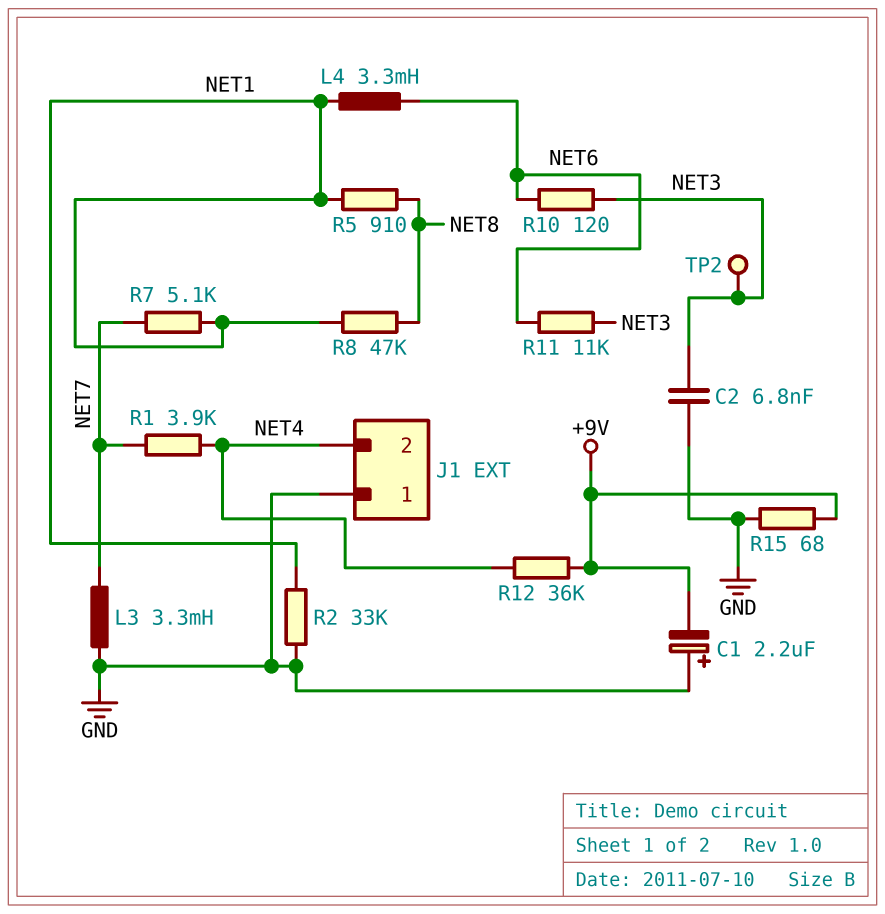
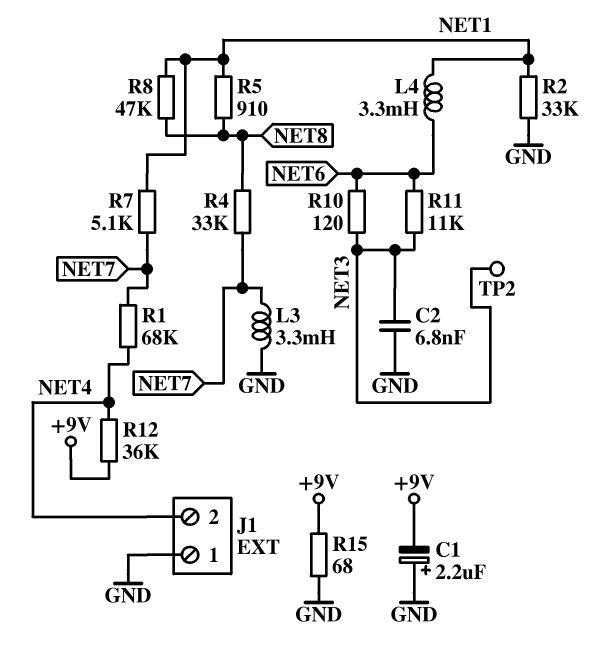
R1: 3.9k (NET4, NET7) -> 68k (NET4, NET7)
R4: none -> 33k (NET7, NET8)

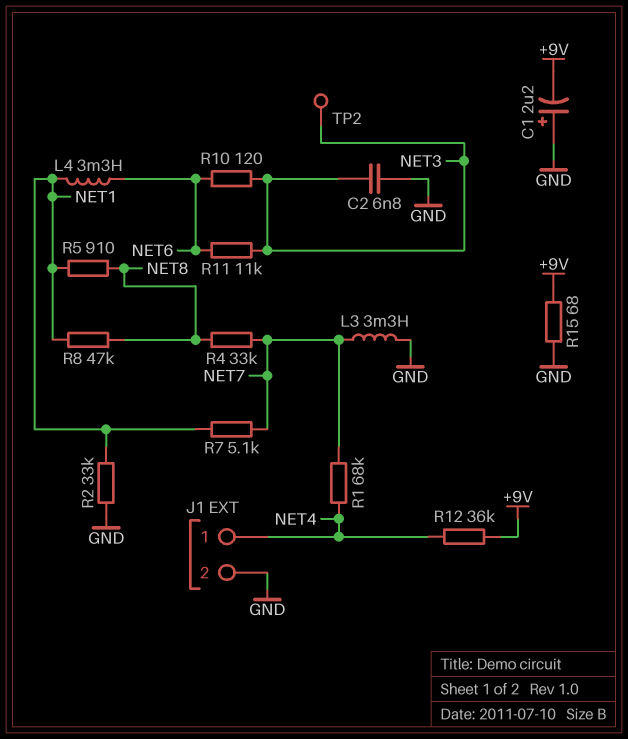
J1 pin 1: GND -> NET4
J1 pin 2: NET4 -> GND

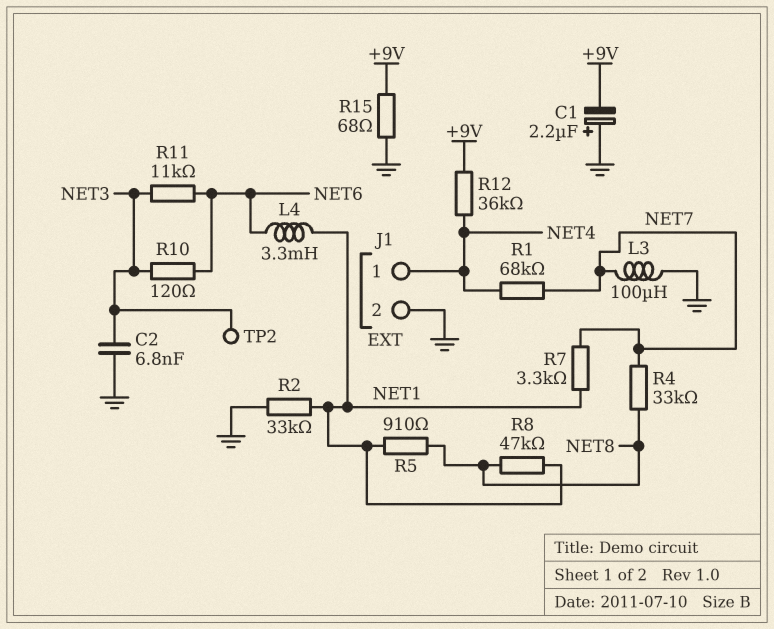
L3: 3.3mH (GND, NET7) -> 100uH (GND, NET7)
R7: 5.1k (NET1, NET7) -> 3.3k (NET1, NET7)

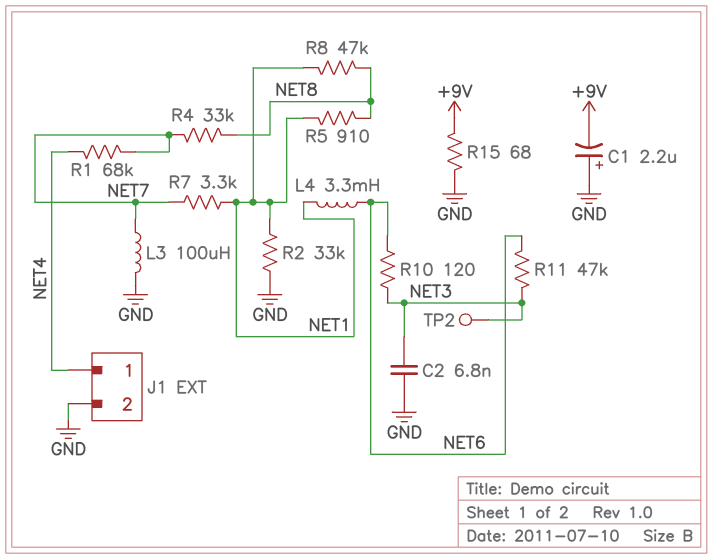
R11: 11k (NET3, NET6) -> 47k (NET3, NET6)
R12: 36k (+9V, NET4) -> none

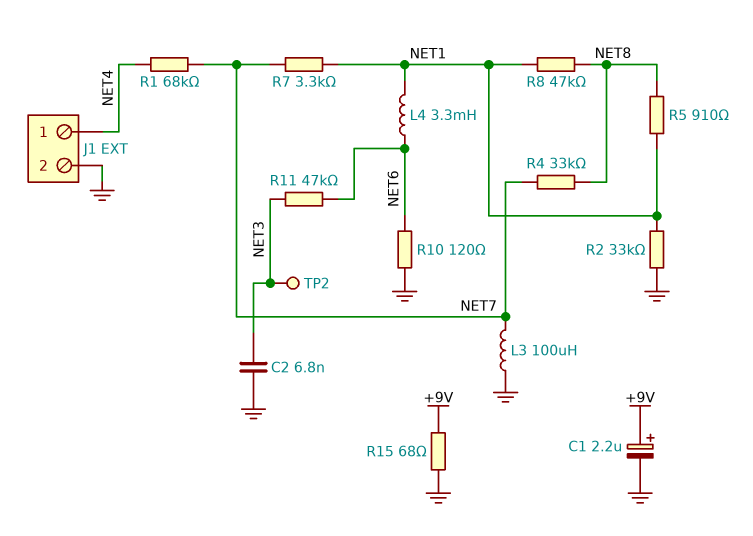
C1: 2.2uF (plus GND, minus +9V) -> 2.2uF (plus +9V, minus GND)
R10: 120 (NET3, NET6) -> 120 (GND, NET6)

